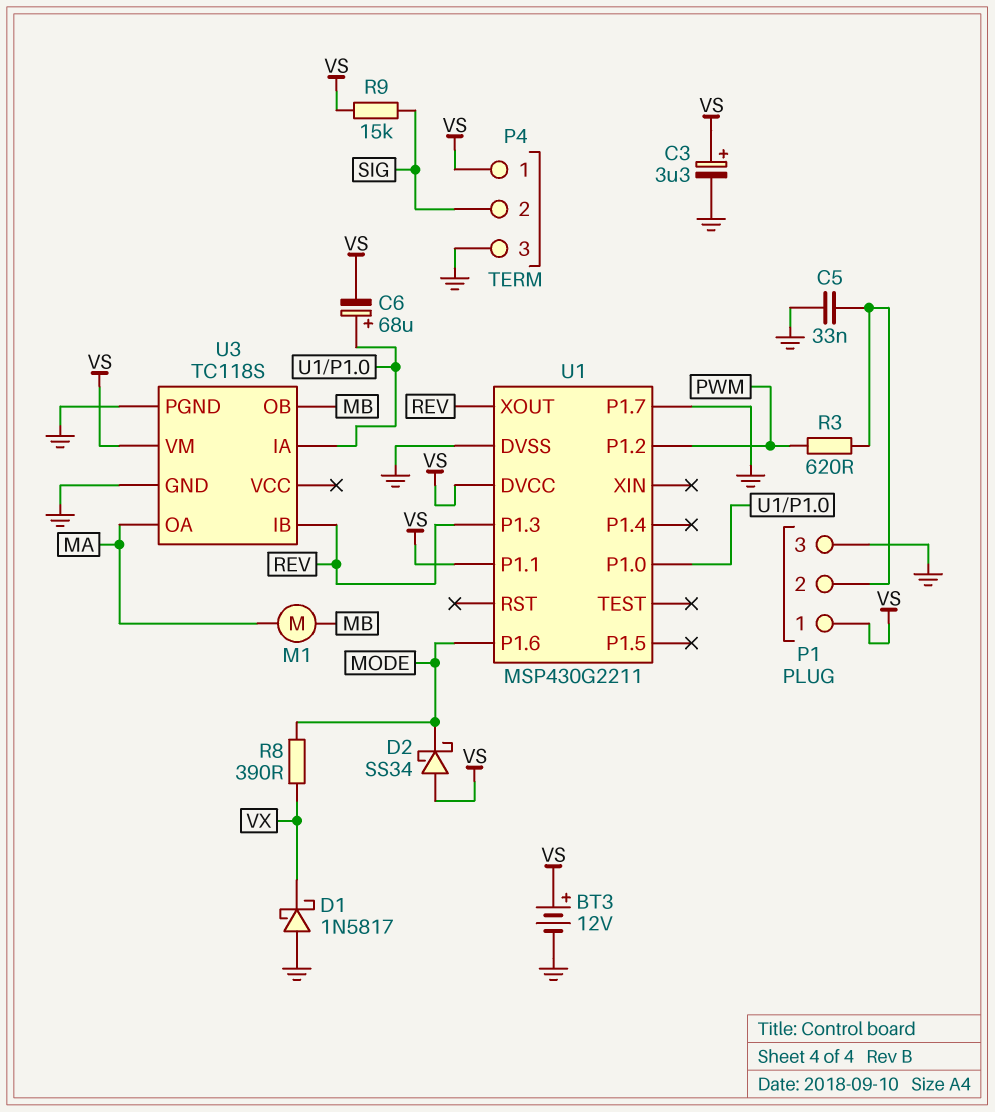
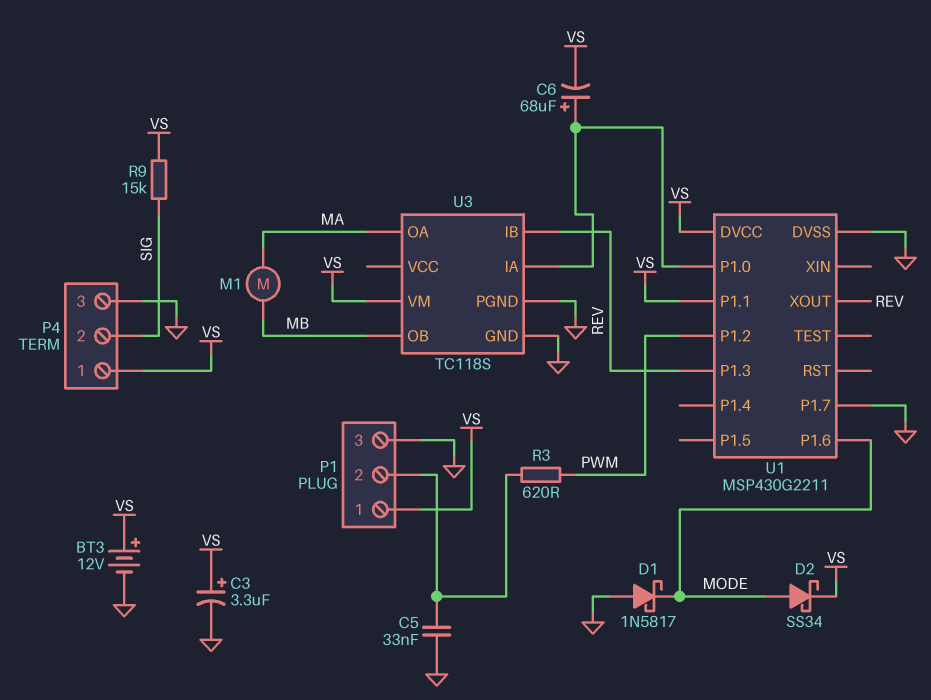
D1: schottky 1N5817 (A GND, K VX) -> schottky 1N5817 (A GND, K MODE)
D2: schottky SS34 (A VS, K MODE) -> schottky SS34 (A MODE, K VS)
R8: 390 (MODE, VX) -> none

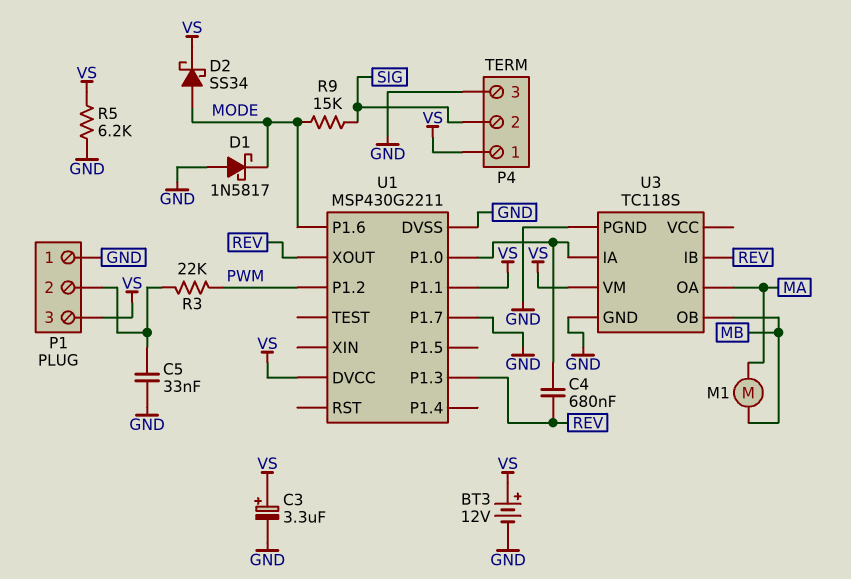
C4: none -> 680nF (REV, U1/P1.0)
C6: 68uF (plus U1/P1.0, minus VS) -> none
P1 pin 1: VS -> GND
P1 pin 3: GND -> VS
R3: 620 (P1/2, PWM) -> 22k (P1/2, PWM)
R5: none -> 6.2k (GND, VS)
R9: 15k (SIG, VS) -> 15k (MODE, SIG)

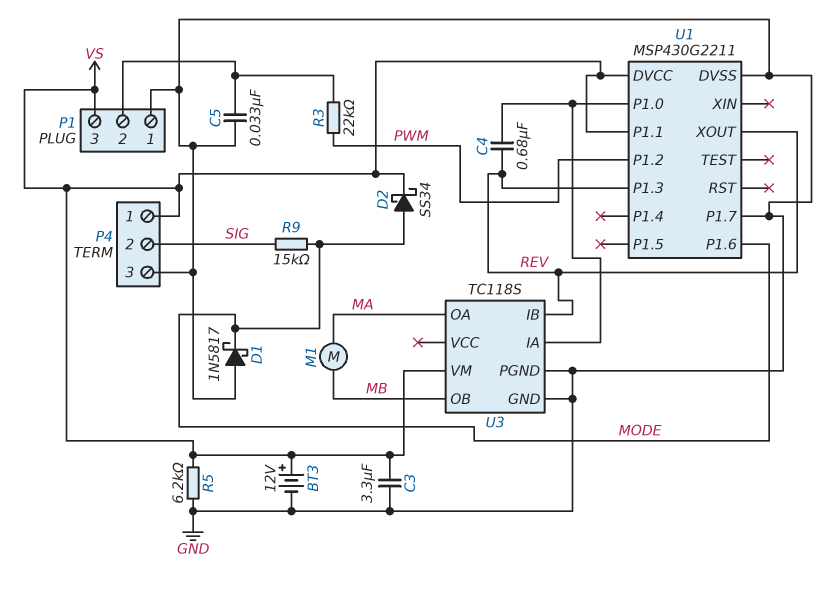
C3: 3.3uF (plus VS, minus GND) -> 3.3uF (GND, VS)

